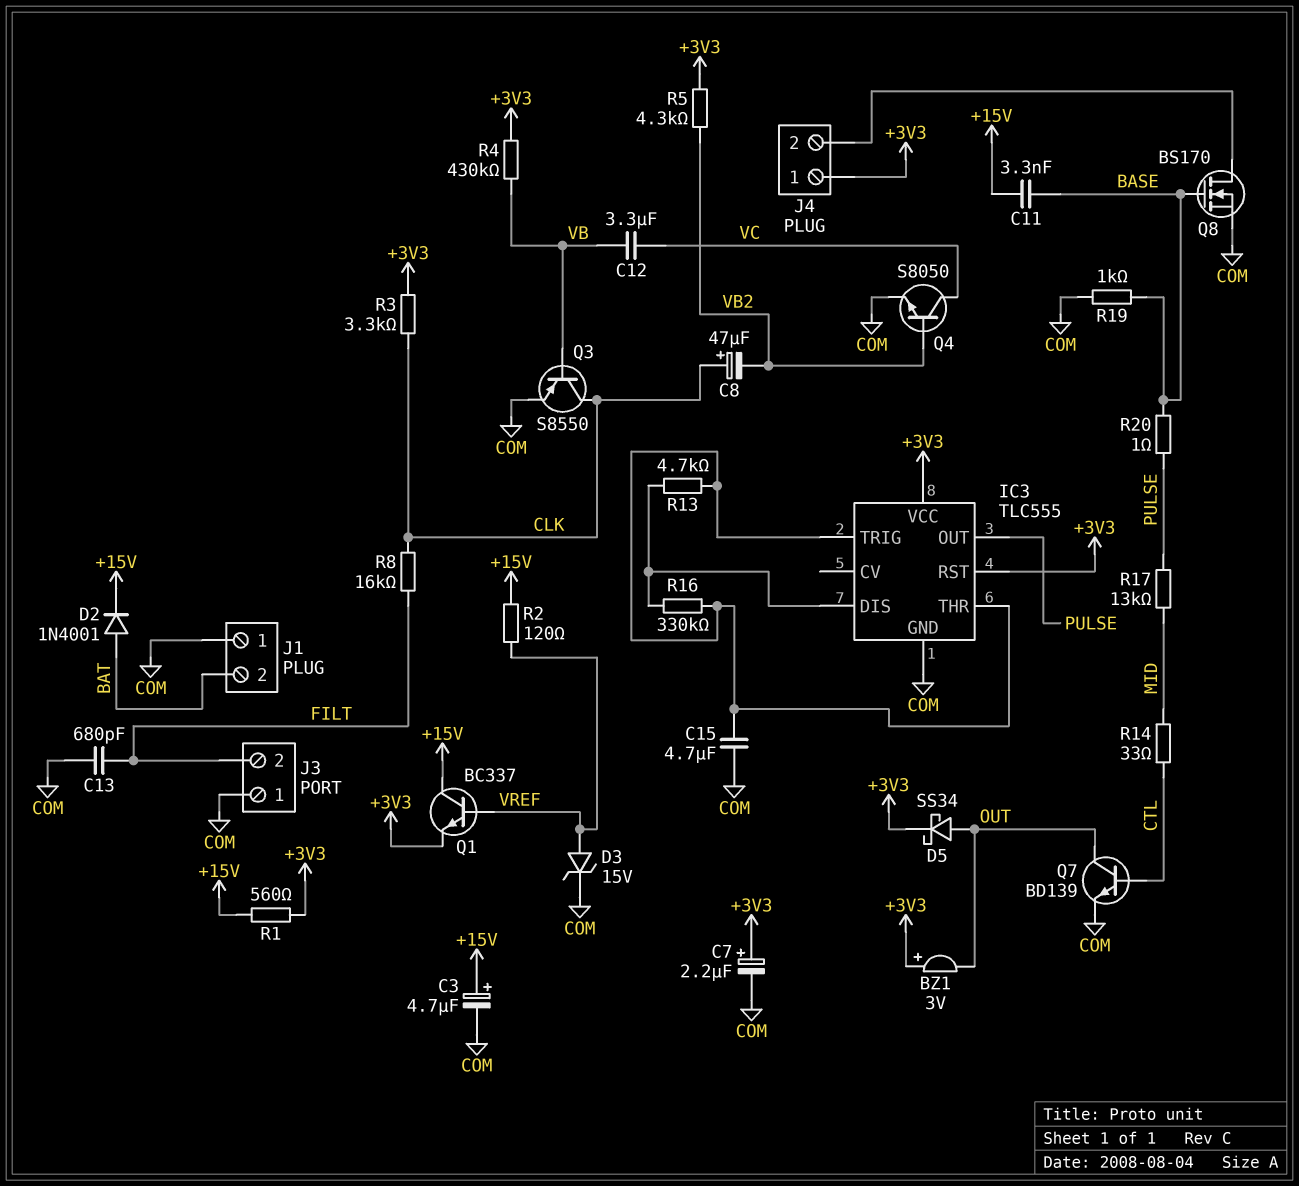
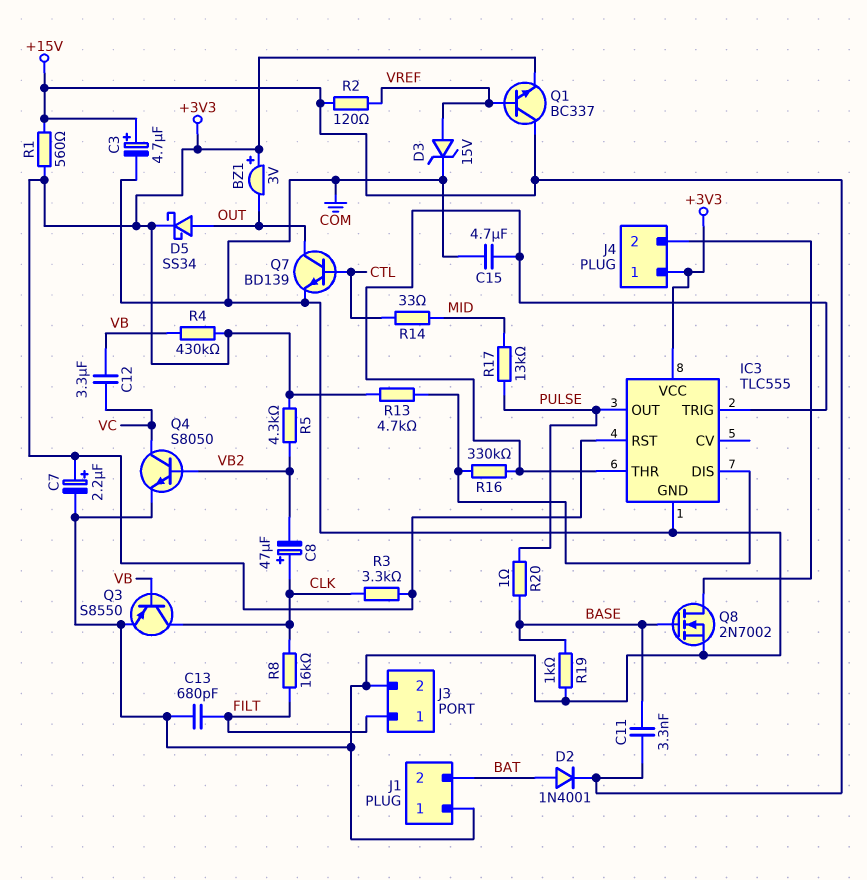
J3 pin 1: COM -> FILT
J3 pin 2: FILT -> COM
Q8: NMOS BS170 (G BASE, D J4/2, S COM) -> NMOS 2N7002 (G BASE, D J4/2, S COM)
R13: 4.7k (IC3/DIS, IC3/THR) -> 4.7k (+3V3, IC3/DIS)

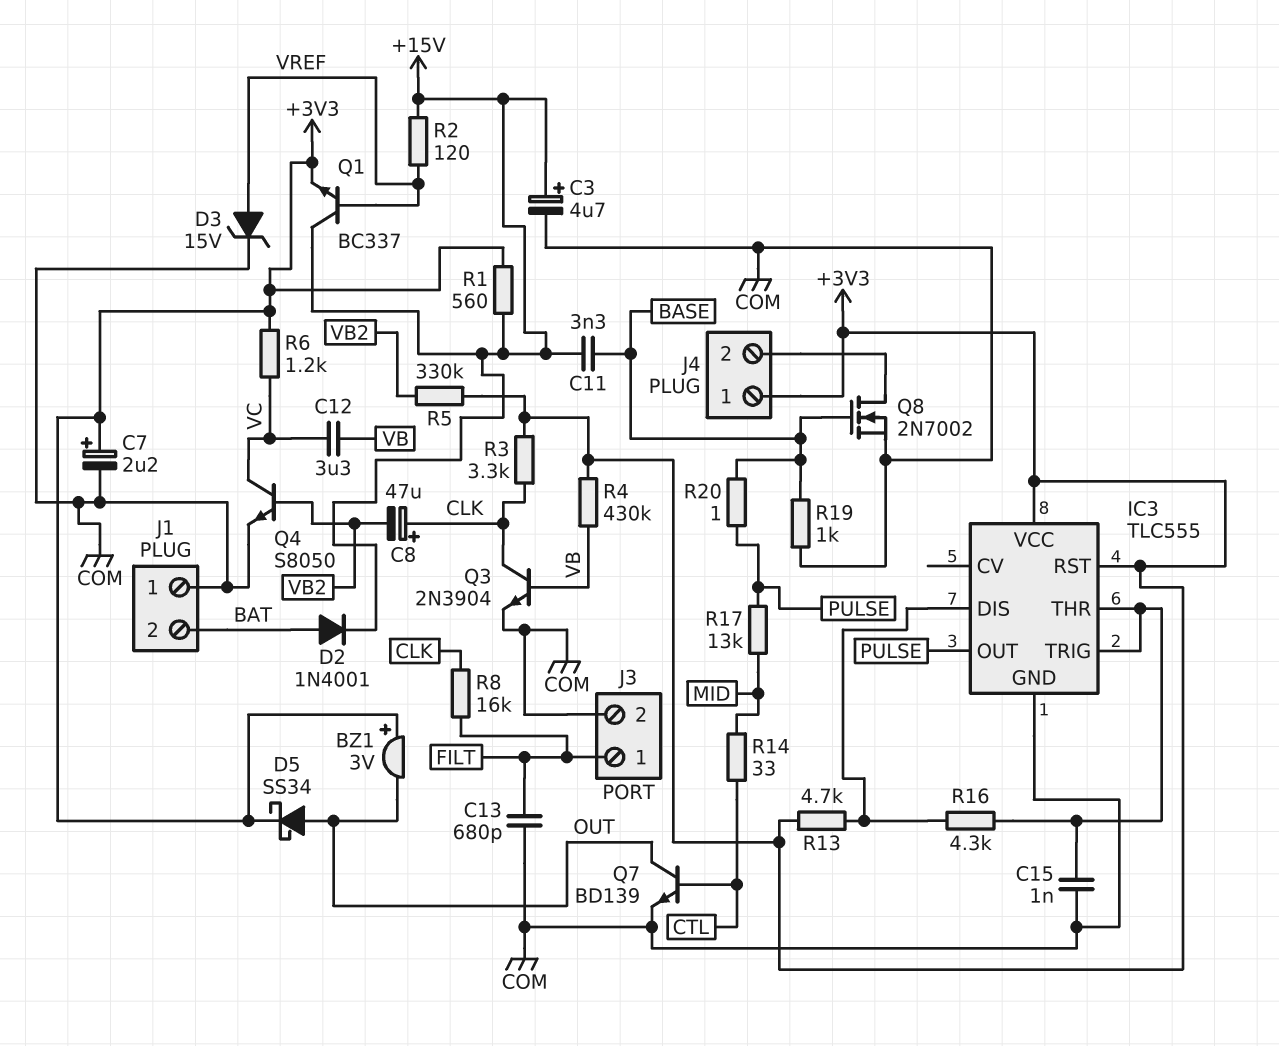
C15: 4.7uF (COM, IC3/THR) -> 1nF (COM, IC3/THR)
Q3: PNP S8550 (B VB, C CLK, E COM) -> NPN 2N3904 (B VB, C CLK, E COM)
R5: 4.3k (+3V3, VB2) -> 330k (+3V3, VB2)
R6: none -> 1.2k (+3V3, VC)
R16: 330k (IC3/DIS, IC3/THR) -> 4.3k (IC3/DIS, IC3/THR)

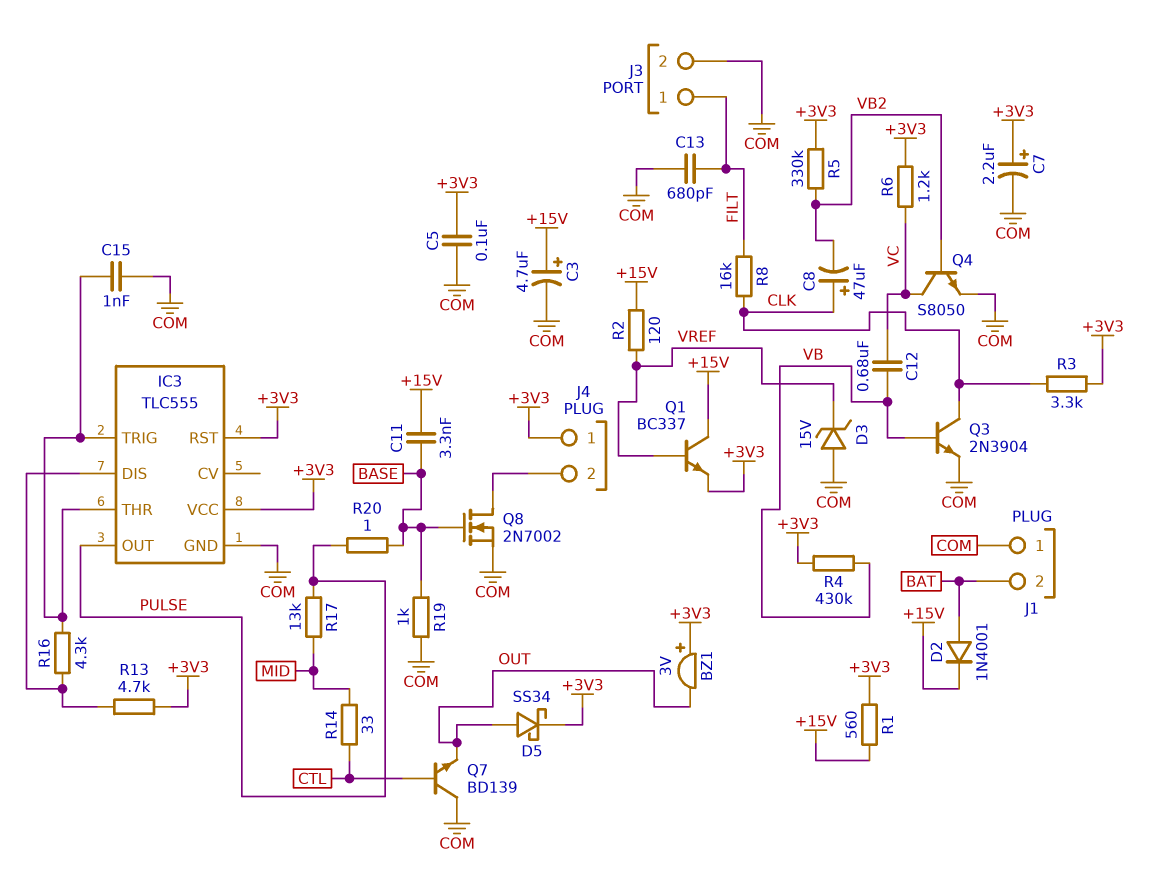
C5: none -> 100nF (+3V3, COM)
C12: 3.3uF (VB, VC) -> 680nF (VB, VC)
D3: zener 15V (A VREF, K COM) -> zener 15V (A COM, K VREF)
Q7: NPN BD139 (B CTL, C OUT, E COM) -> NPN BD139 (B CTL, C COM, E OUT)

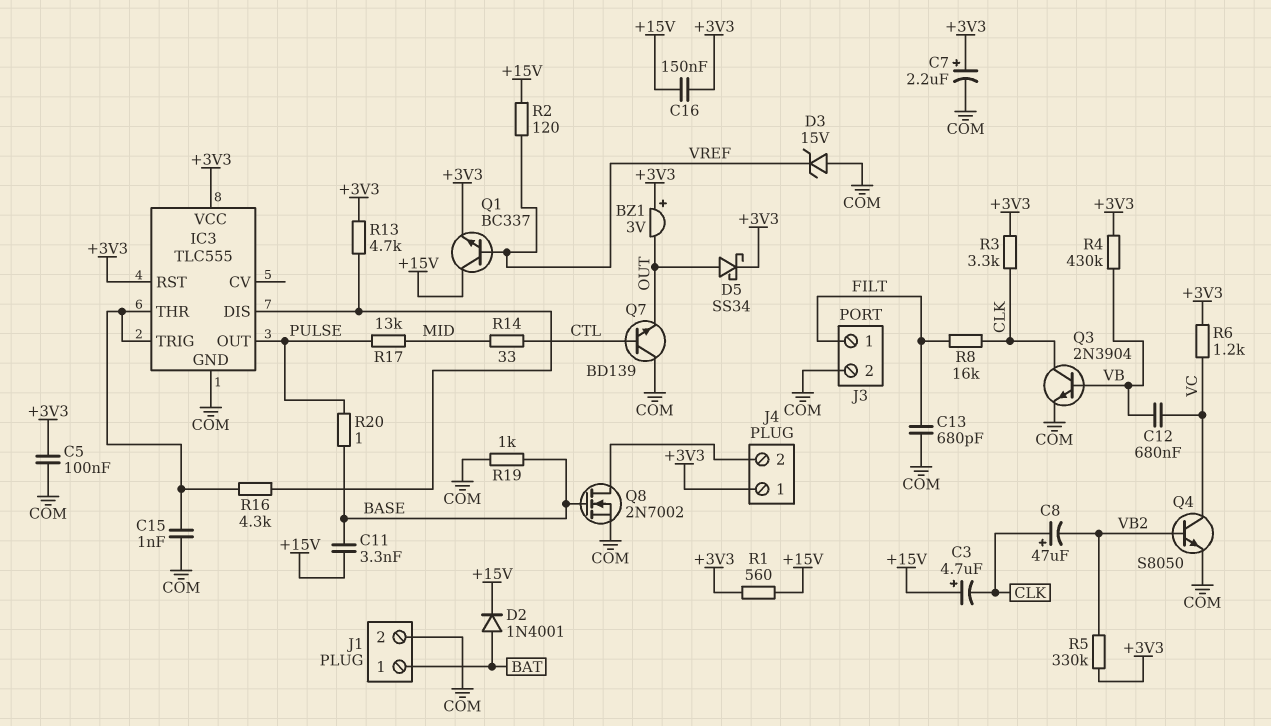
C3: 4.7uF (plus +15V, minus COM) -> 4.7uF (plus +15V, minus CLK)
C16: none -> 150nF (+3V3, +15V)
J1 pin 1: COM -> BAT
J1 pin 2: BAT -> COM

